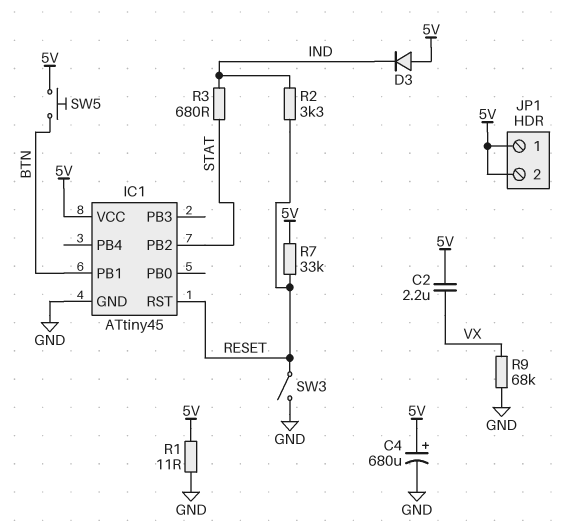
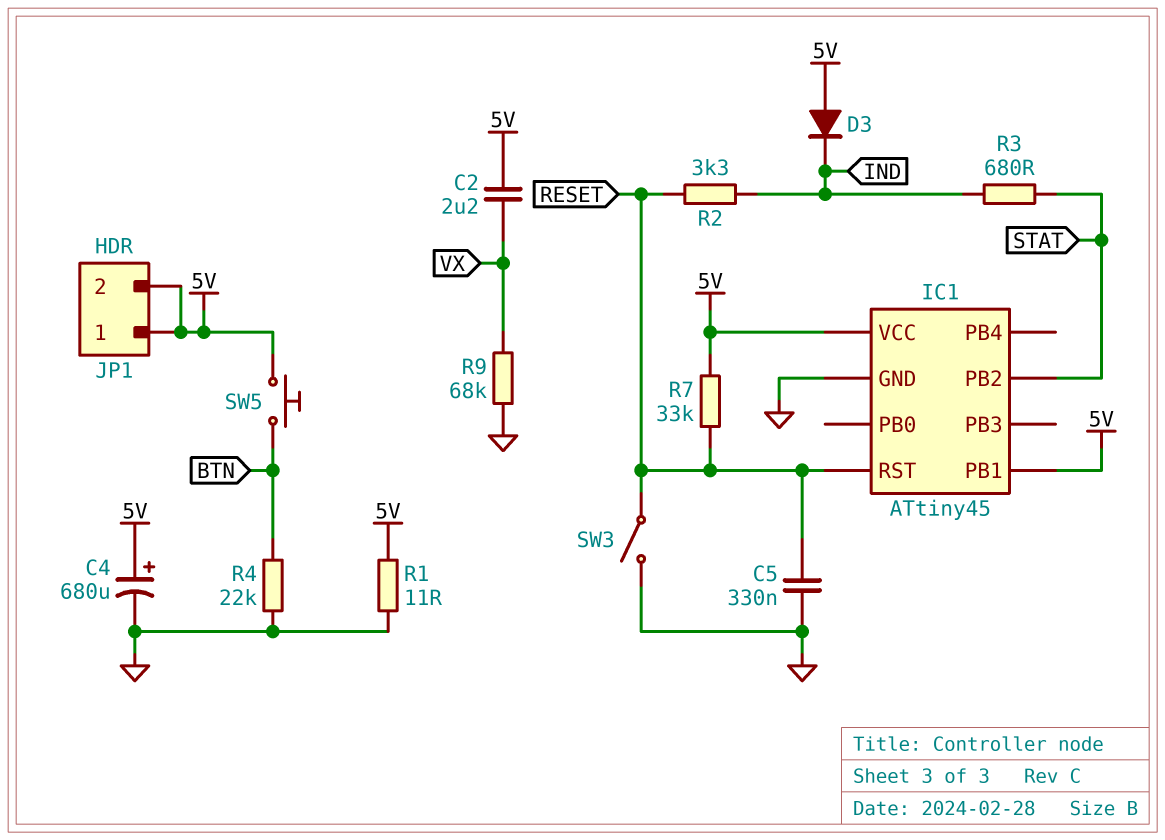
C5: none -> 330nF (GND, RESET)
IC1 pin PB1: BTN -> 5V
R4: none -> 22k (BTN, GND)

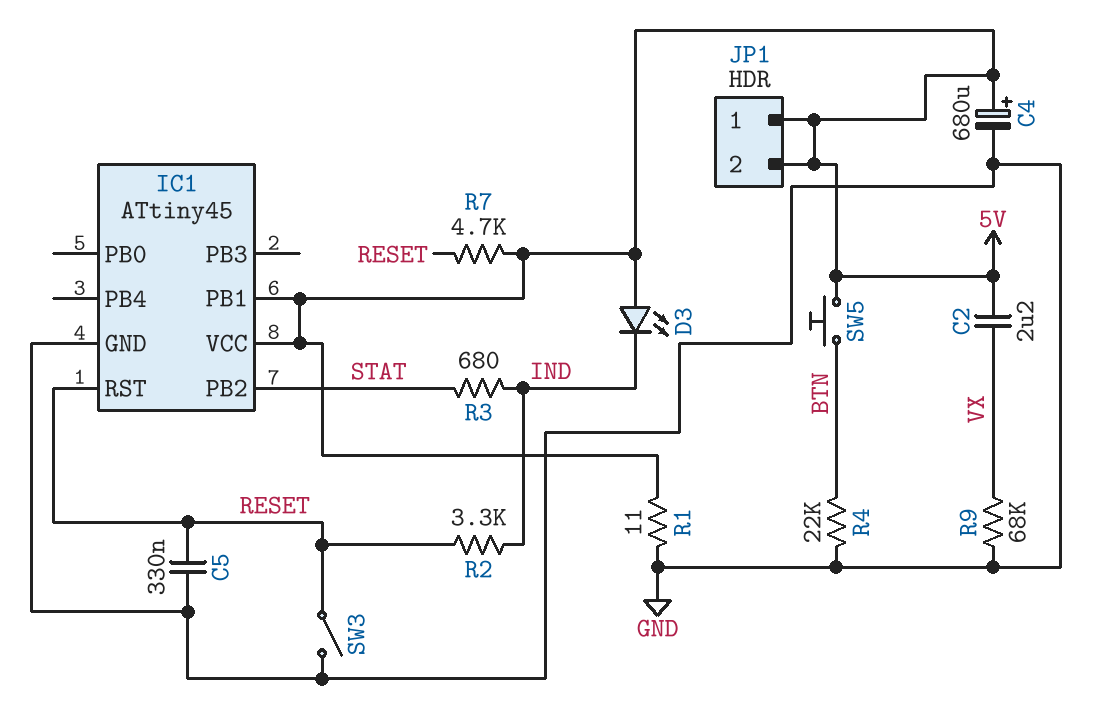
D3: diode (A 5V, K IND) -> LED (A 5V, K IND)
R7: 33k (5V, RESET) -> 4.7k (5V, RESET)

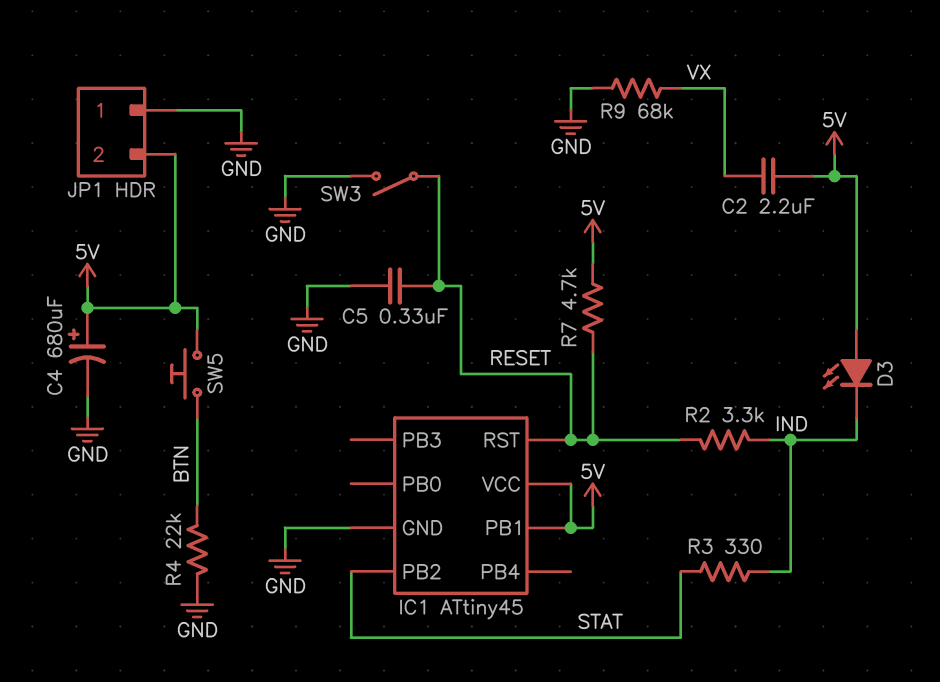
JP1 pin 1: 5V -> GND
R1: 11 (5V, GND) -> none
R3: 680 (IND, STAT) -> 330 (IND, STAT)

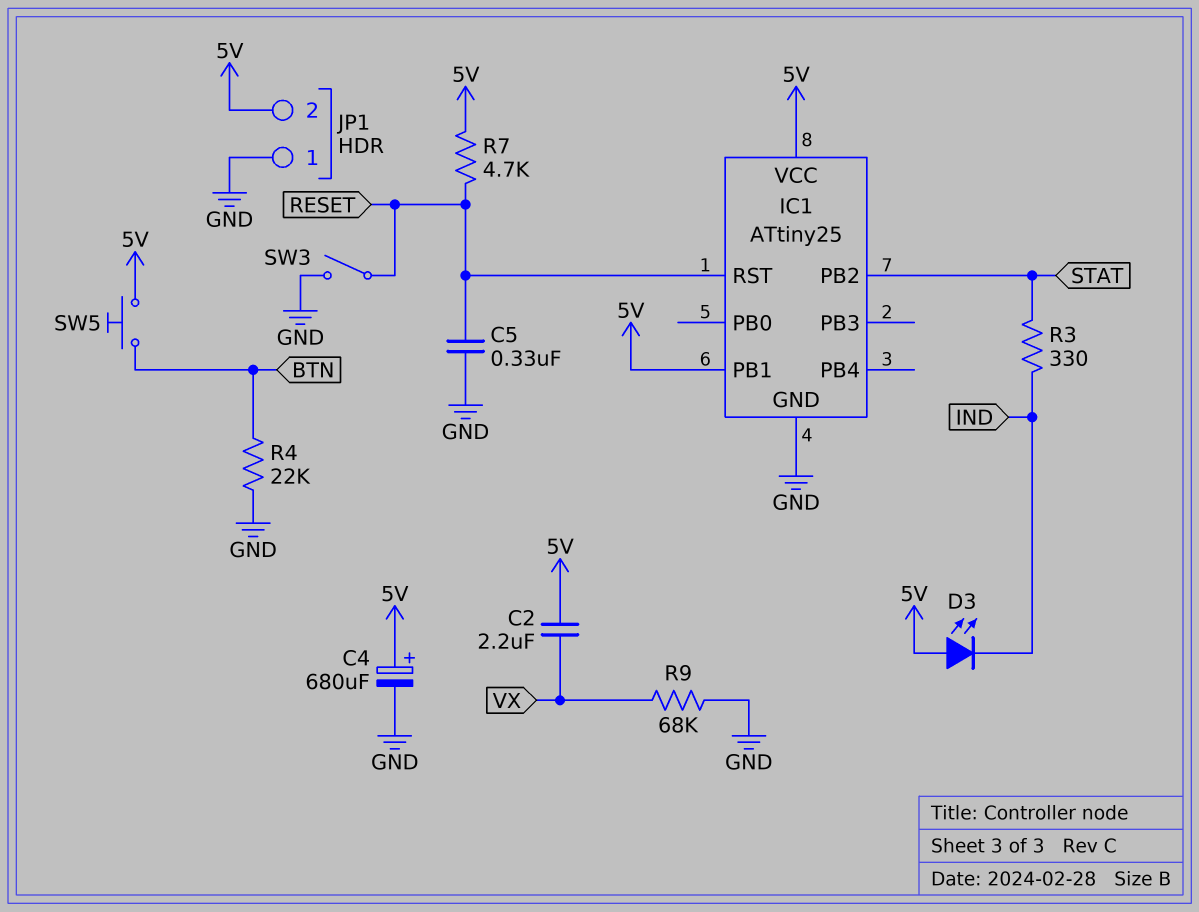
IC1: ATtiny45 -> ATtiny25
R2: 3.3k (IND, RESET) -> none

